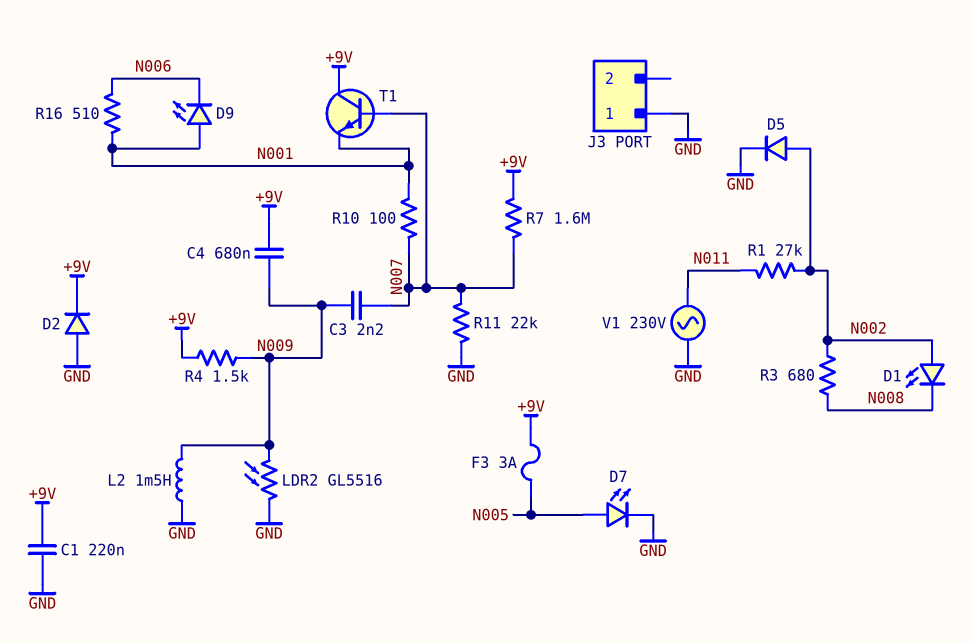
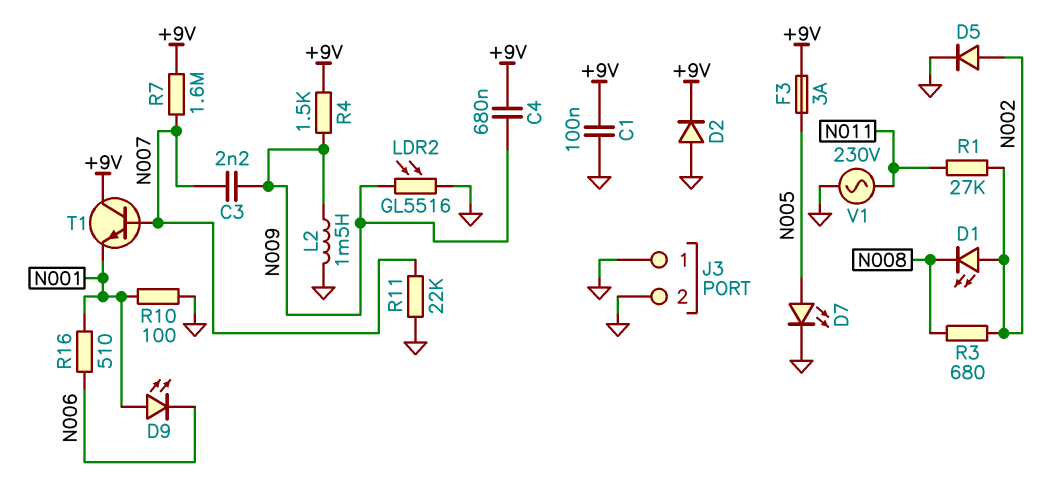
C1: 220nF (+9V, GND) -> 100nF (+9V, GND)
J3 pin 2: none -> GND
R10: 100 (N001, N007) -> 100 (GND, N001)

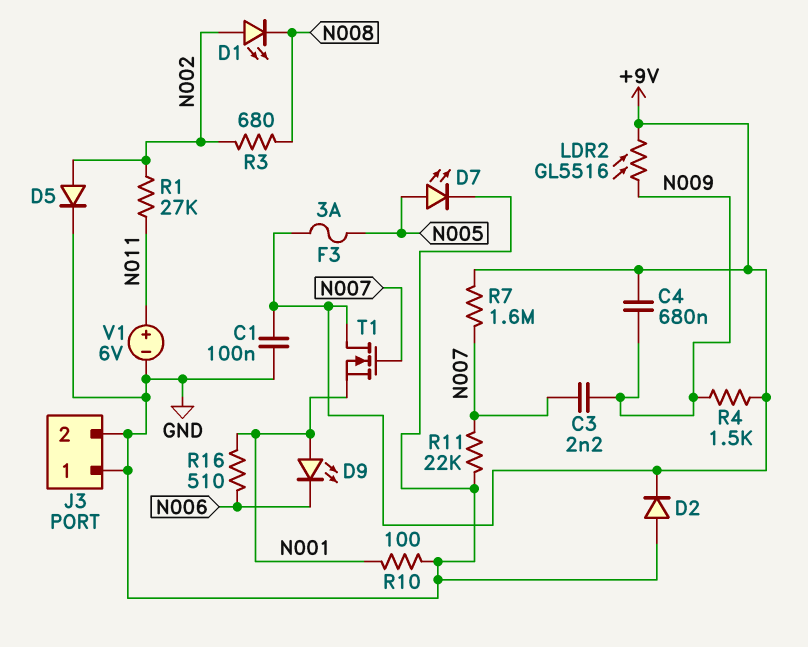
L2: 1.5mH (GND, N009) -> none
LDR2: GL5516 (GND, N009) -> GL5516 (+9V, N009)
T1: NPN (B N007, C +9V, E N001) -> NMOS (G N007, D +9V, S N001)
V1: AC 230V (GND, N011) -> 6V (plus N011, minus GND)

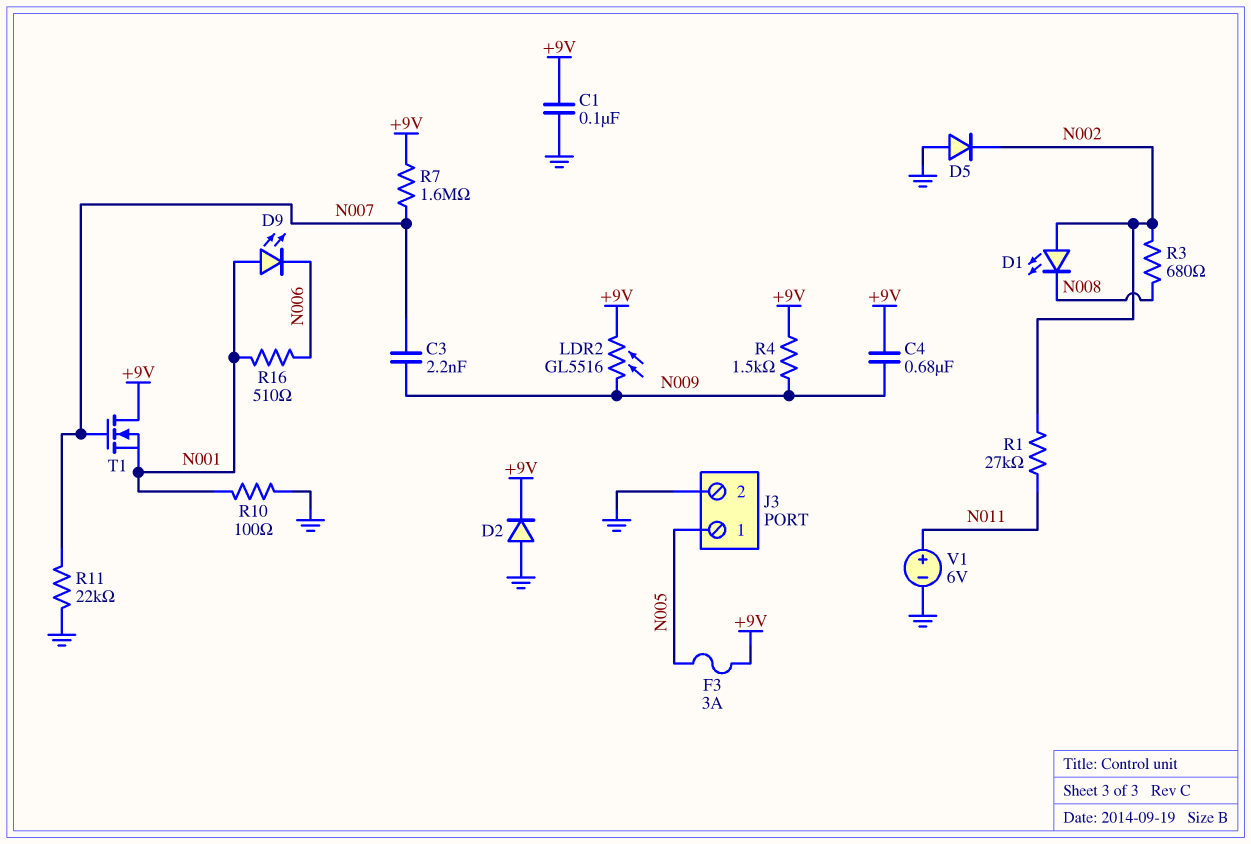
D5: diode (A N002, K GND) -> diode (A GND, K N002)
D7: LED (A N005, K GND) -> none
J3 pin 1: GND -> N005

